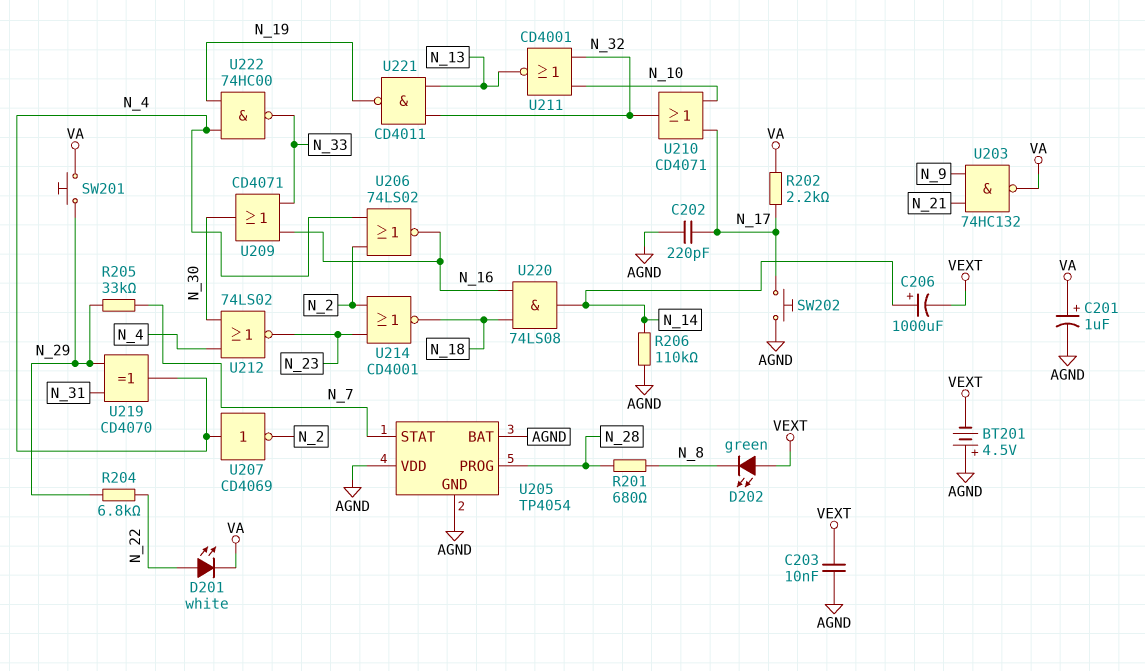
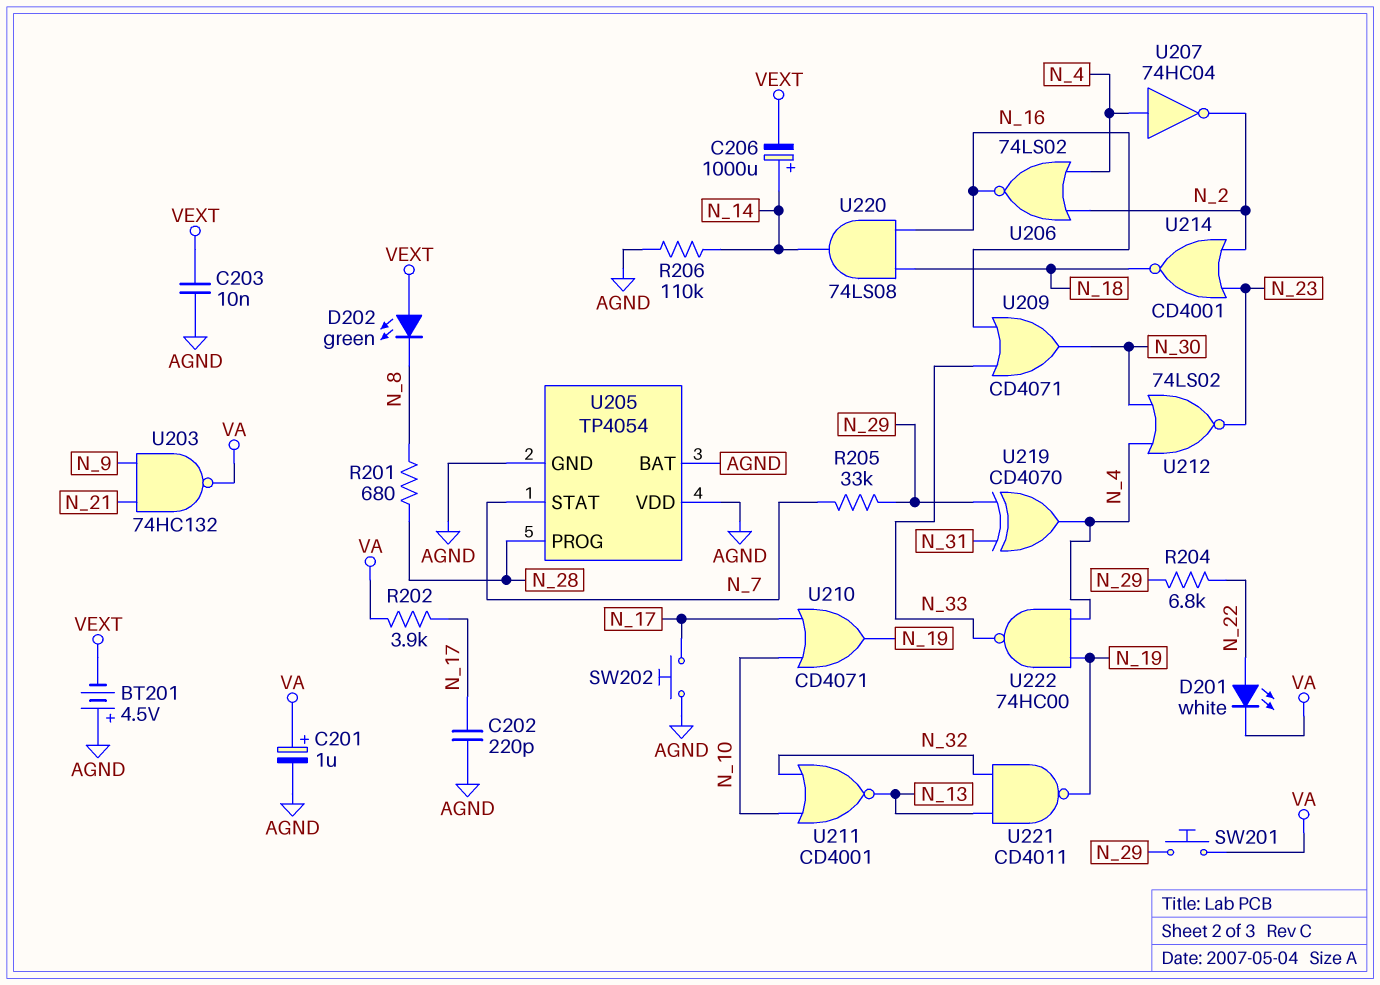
R202: 2.2k (N_17, VA) -> 3.9k (N_17, VA)
U207: NOT CD4069 (in N_4, out N_2) -> NOT 74HC04 (in N_4, out N_2)
U210: OR CD4071 (in N_10, in N_17, out N_32) -> OR CD4071 (in N_10, in N_17, out N_19)

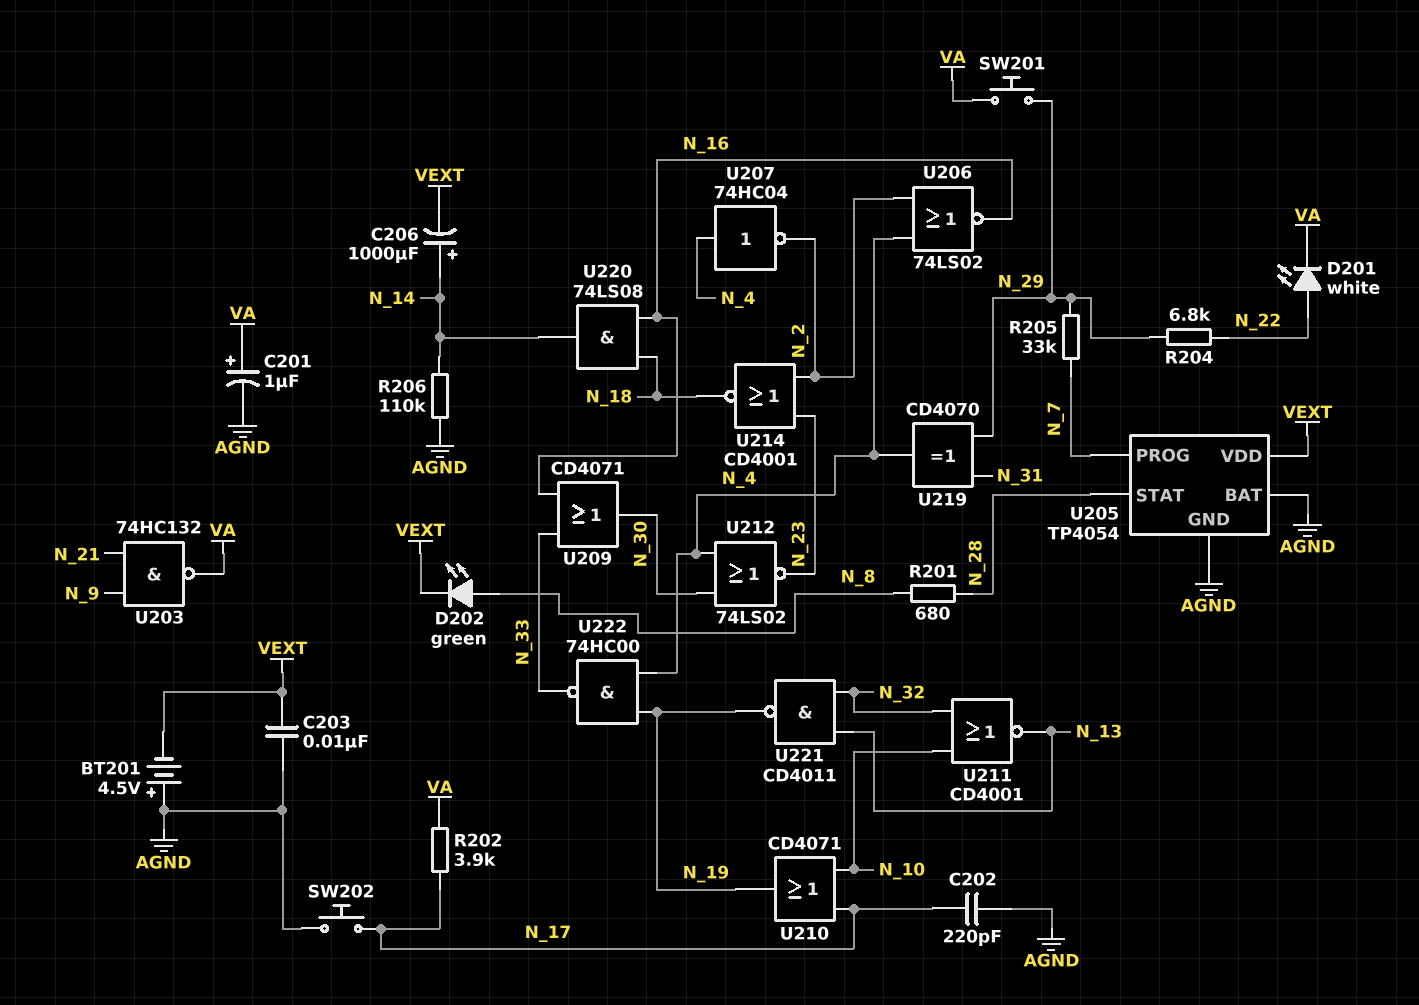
D202: LED green (A VEXT, K N_8) -> LED green (A N_8, K VEXT)
U205 pin PROG: N_28 -> N_7
U205 pin STAT: N_7 -> N_28
U205 pin VDD: AGND -> VEXT

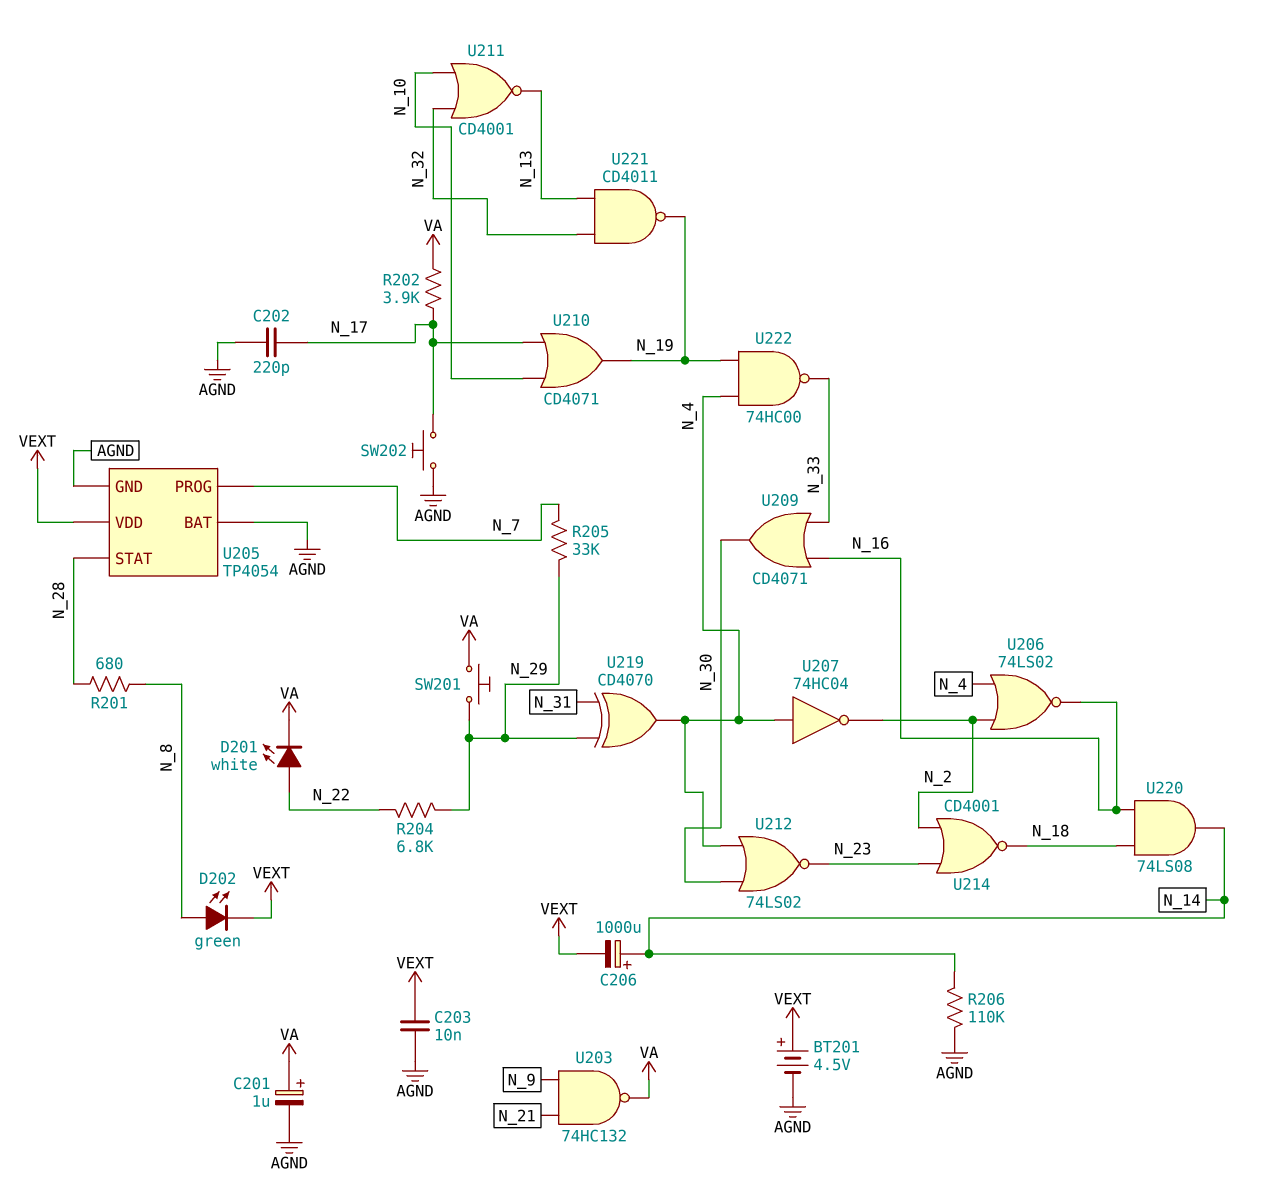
BT201: 4.5V (plus AGND, minus VEXT) -> 4.5V (plus VEXT, minus AGND)

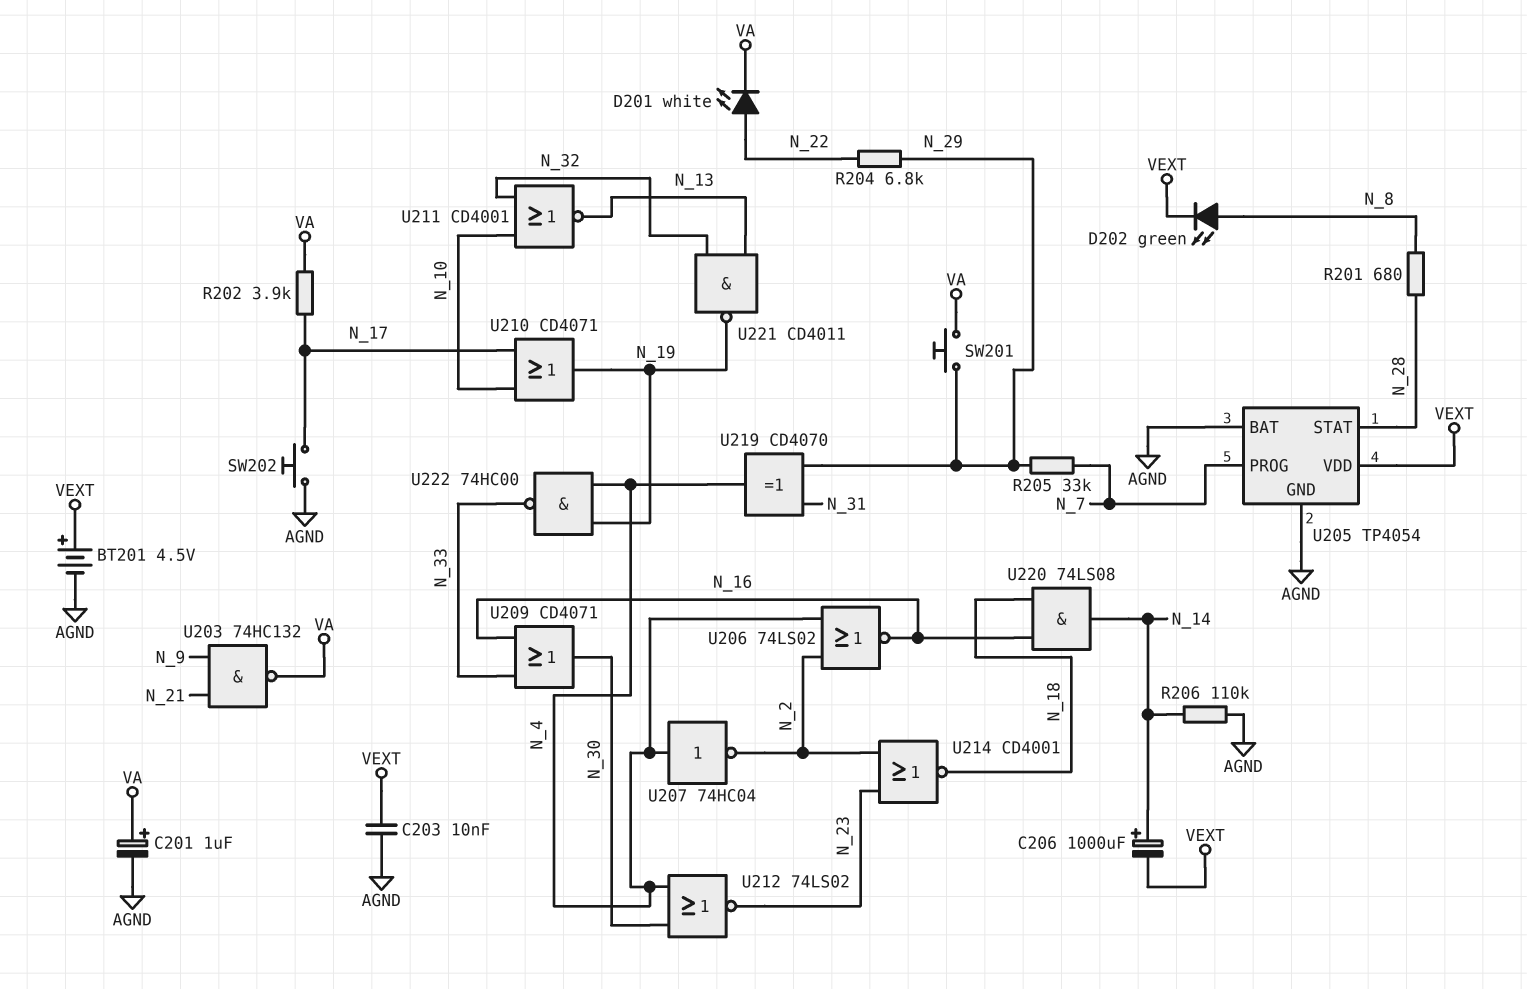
C202: 220pF (AGND, N_17) -> none

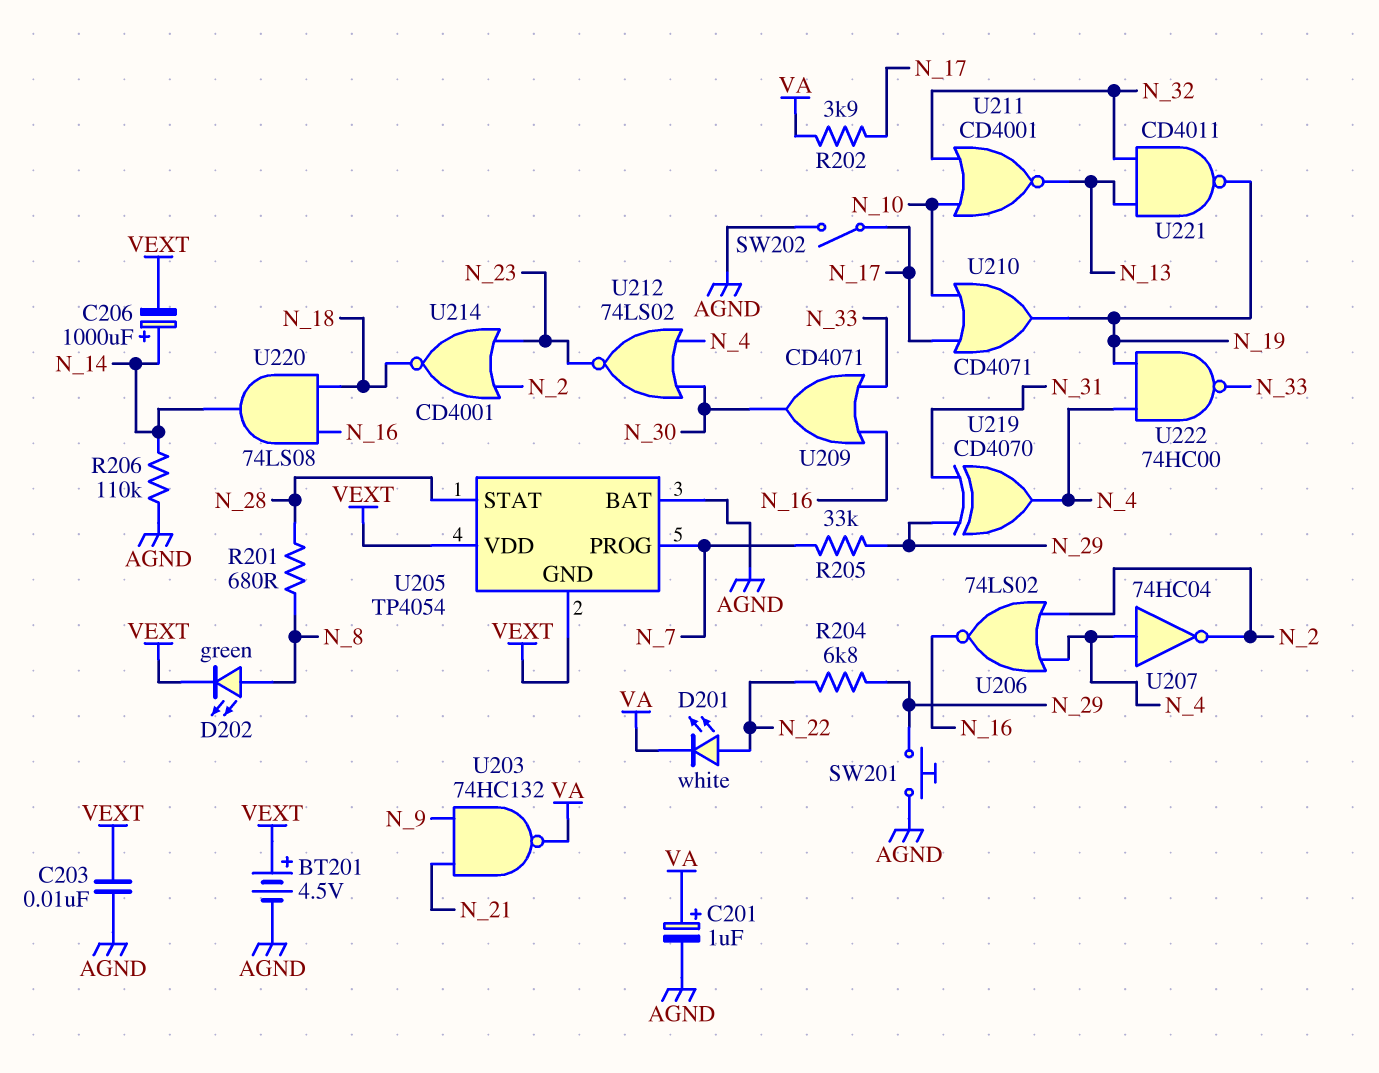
SW201: button (N_29, VA) -> button (AGND, N_29)
SW202: button (AGND, N_17) -> switch (AGND, N_17)
U205 pin GND: AGND -> VEXT

